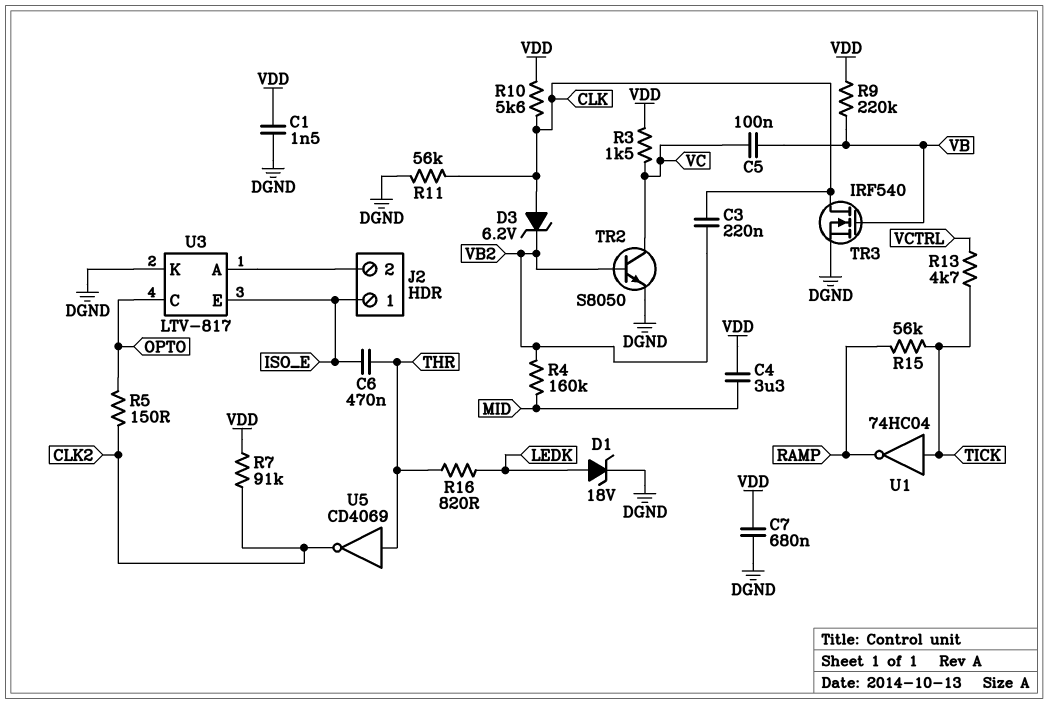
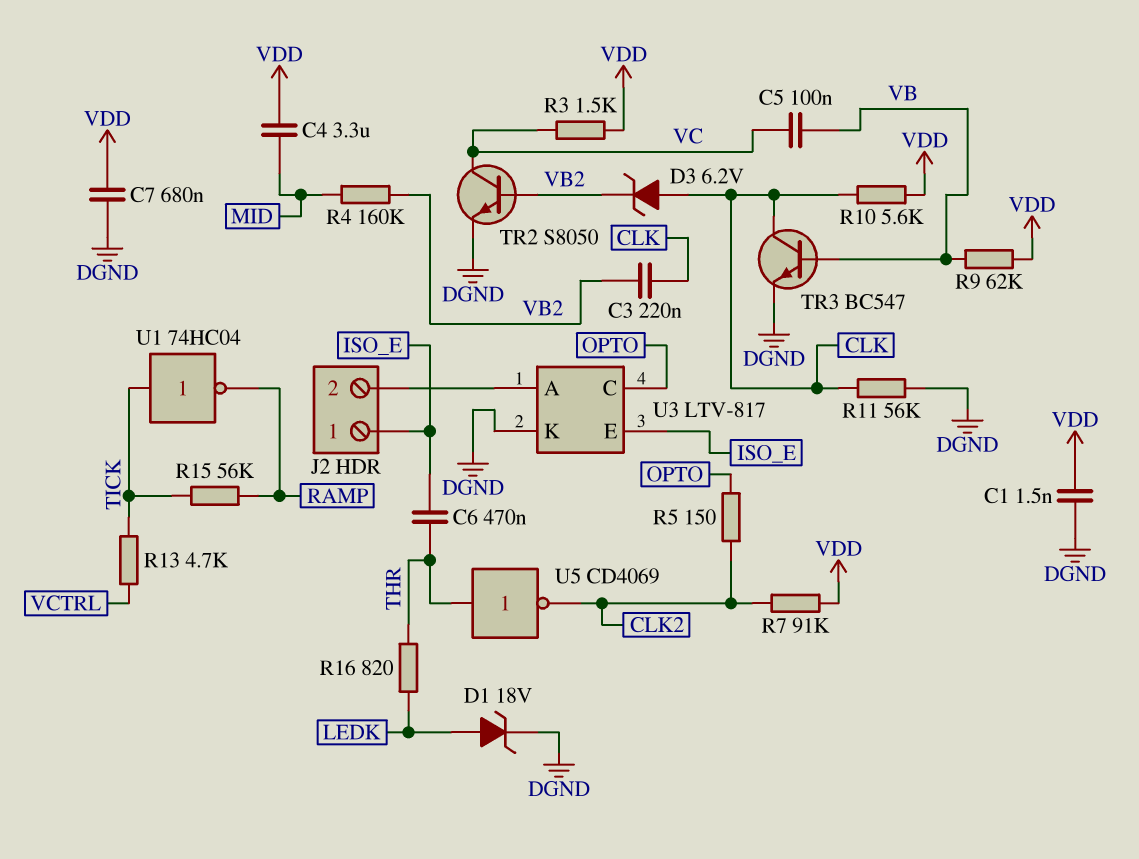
R9: 220k (VB, VDD) -> 62k (VB, VDD)
TR3: NMOS IRF540 (G VB, D CLK, S DGND) -> NPN BC547 (B VB, C CLK, E DGND)

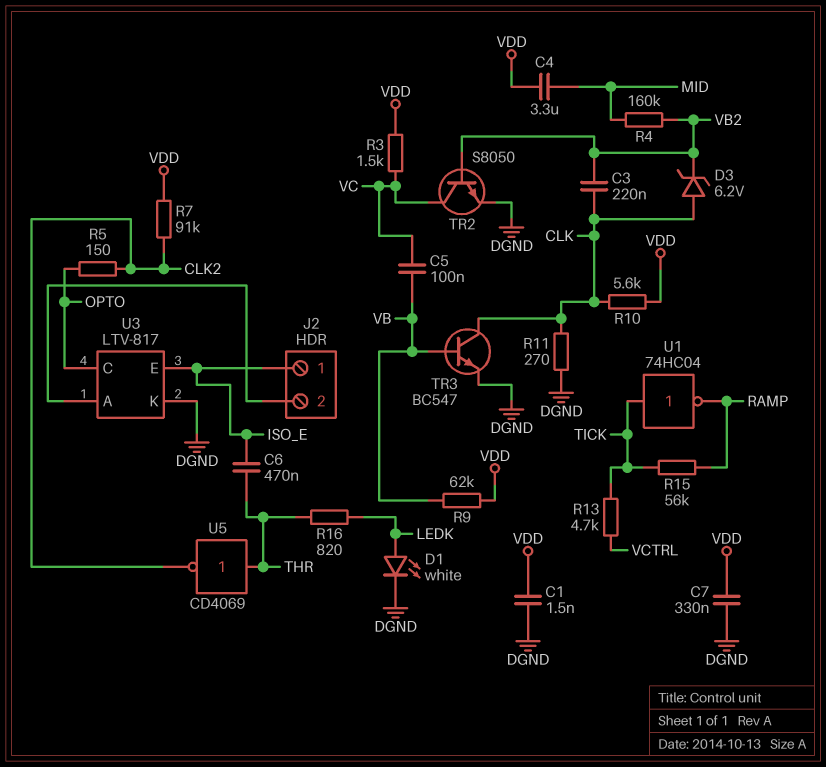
C7: 680nF (DGND, VDD) -> 330nF (DGND, VDD)
D1: zener 18V (A LEDK, K DGND) -> LED white (A LEDK, K DGND)
R11: 56k (CLK, DGND) -> 270 (CLK, DGND)

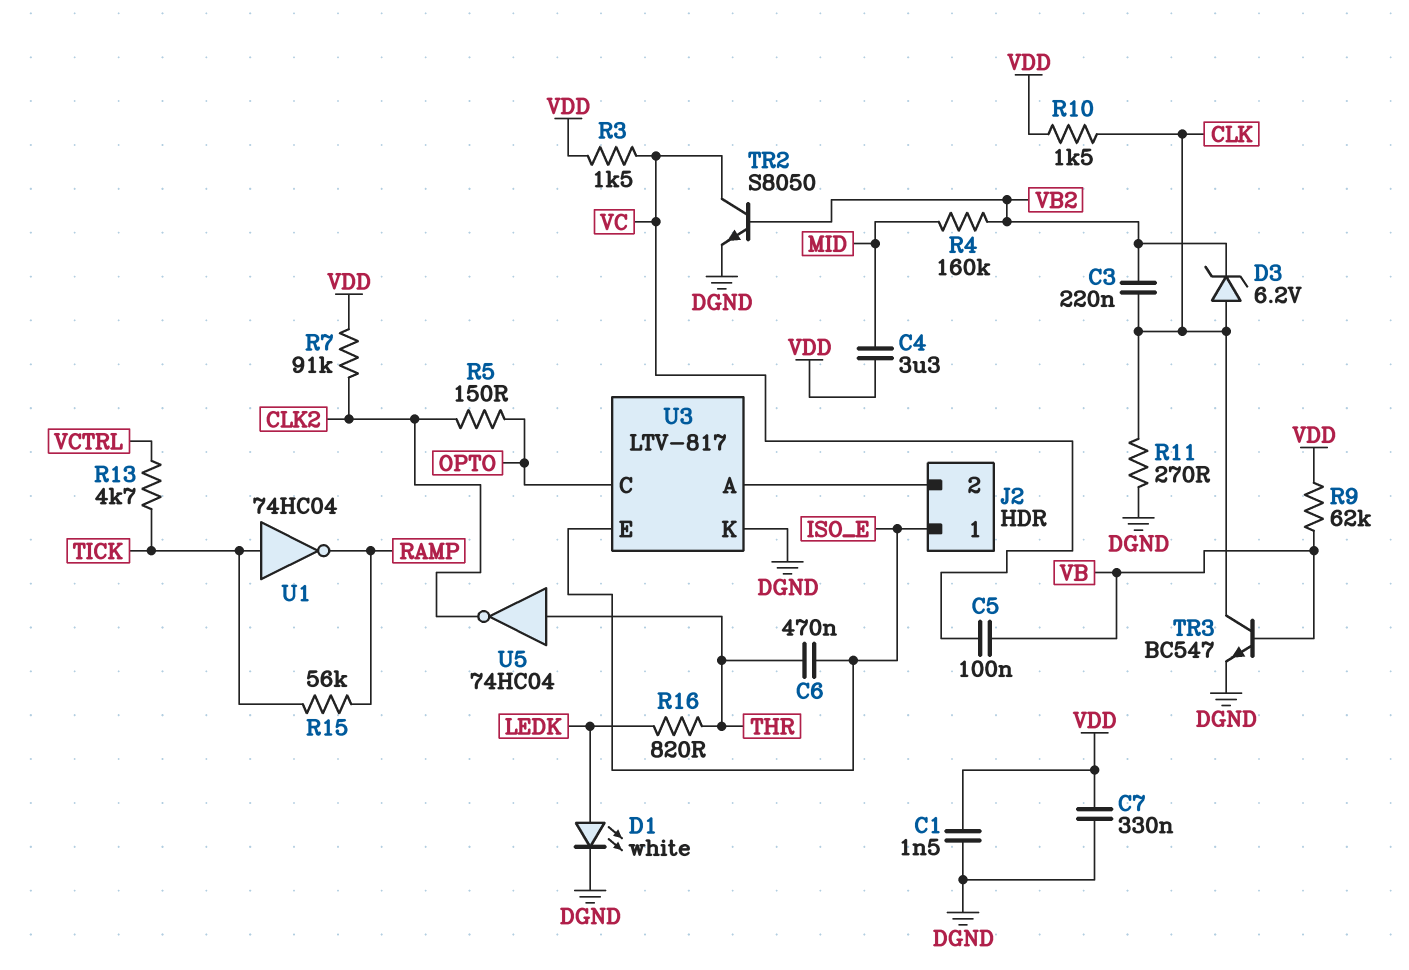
R10: 5.6k (CLK, VDD) -> 1.5k (CLK, VDD)
U5: NOT CD4069 (in THR, out CLK2) -> NOT 74HC04 (in THR, out CLK2)

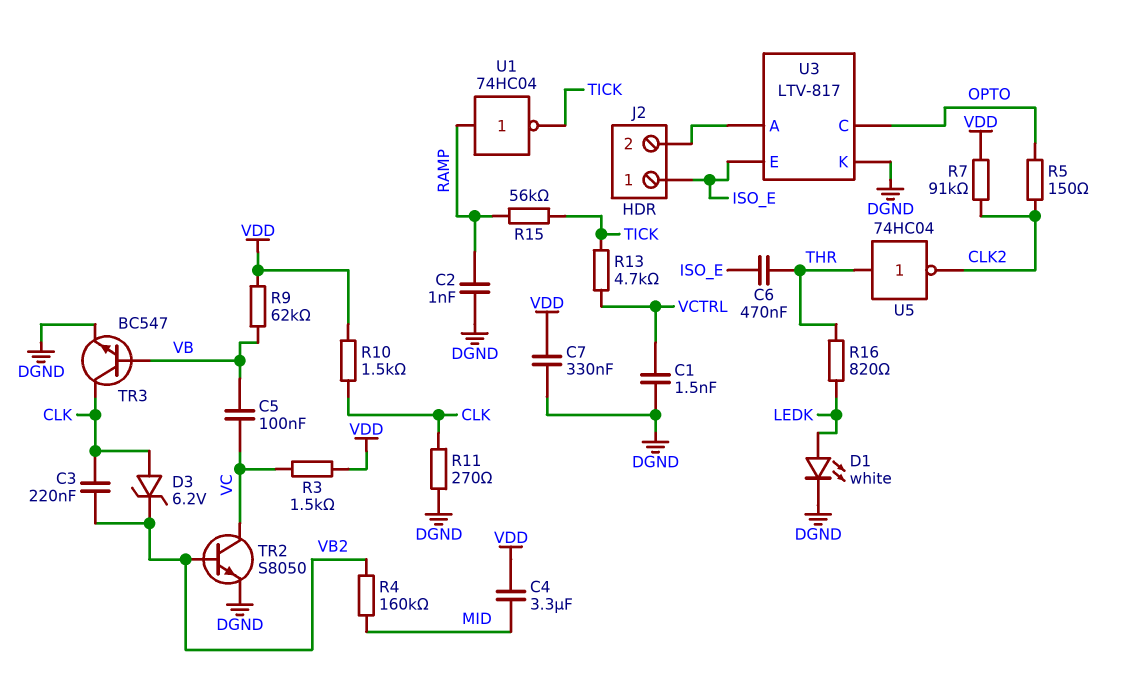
C1: 1.5nF (DGND, VDD) -> 1.5nF (DGND, VCTRL)
C2: none -> 1nF (DGND, RAMP)
U1: NOT 74HC04 (in TICK, out RAMP) -> NOT 74HC04 (in RAMP, out TICK)

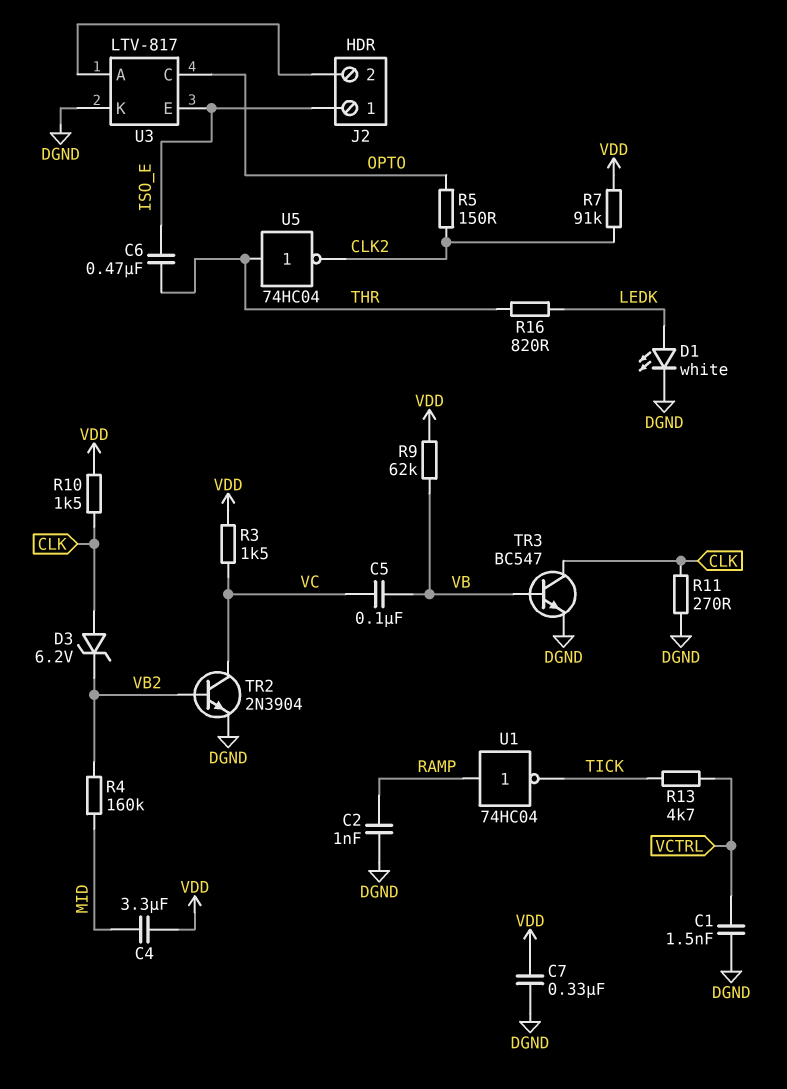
C3: 220nF (CLK, VB2) -> none
R15: 56k (RAMP, TICK) -> none
TR2: NPN S8050 (B VB2, C VC, E DGND) -> NPN 2N3904 (B VB2, C VC, E DGND)

